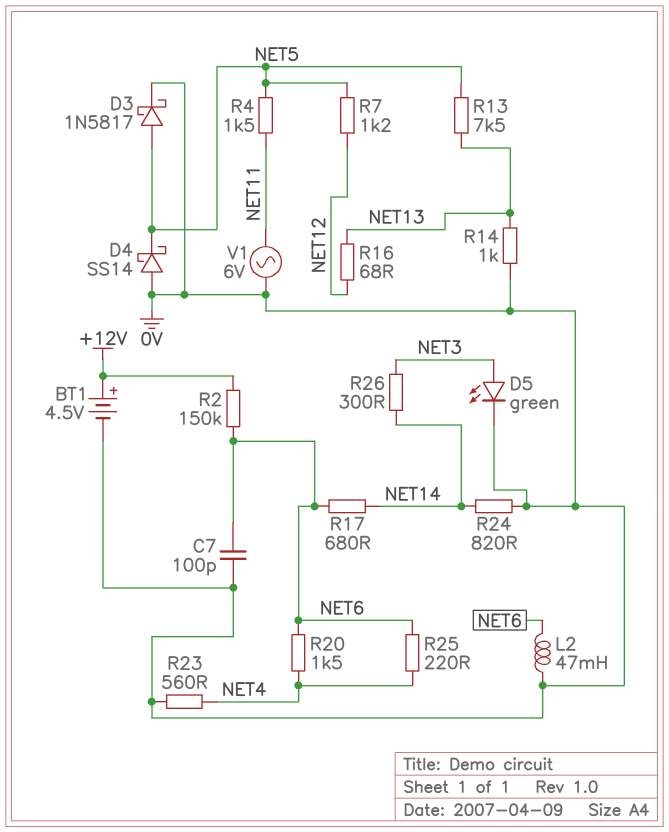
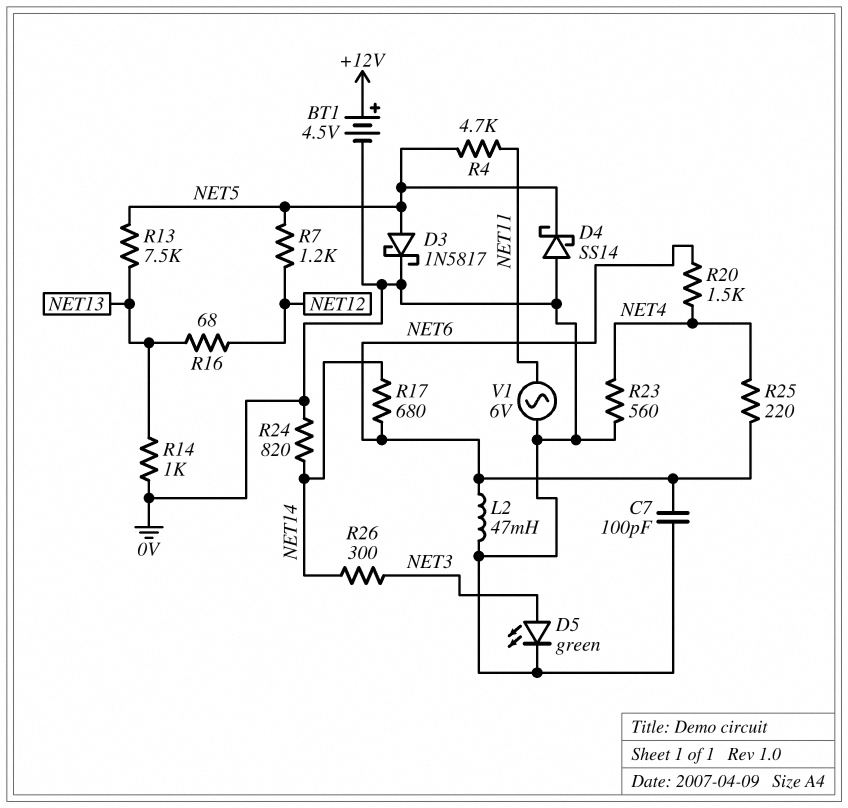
R2: 150k (+12V, NET6) -> none
R4: 1.5k (NET5, NET11) -> 4.7k (NET5, NET11)

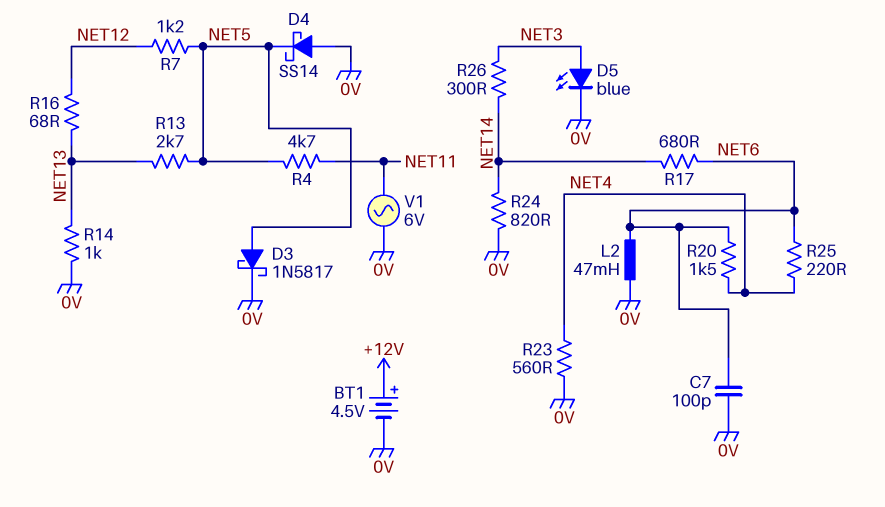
D5: LED green (A NET3, K 0V) -> LED blue (A NET3, K 0V)
R13: 7.5k (NET5, NET13) -> 2.7k (NET5, NET13)

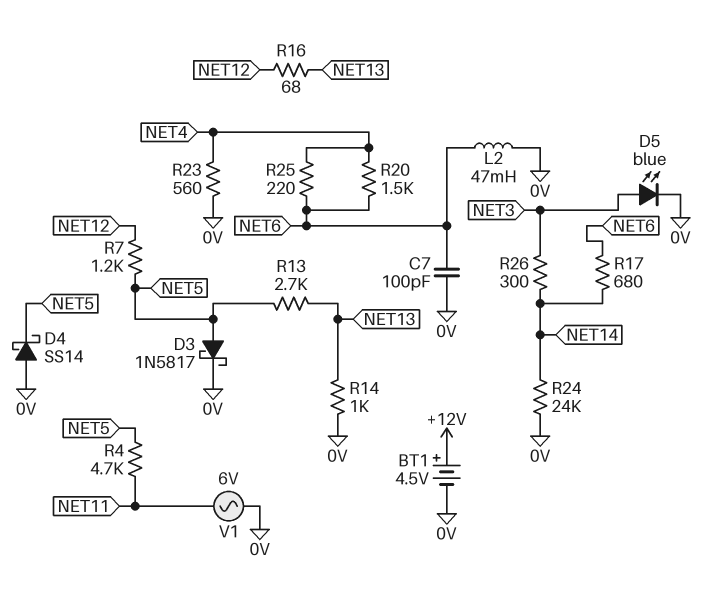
R24: 820 (0V, NET14) -> 24k (0V, NET14)

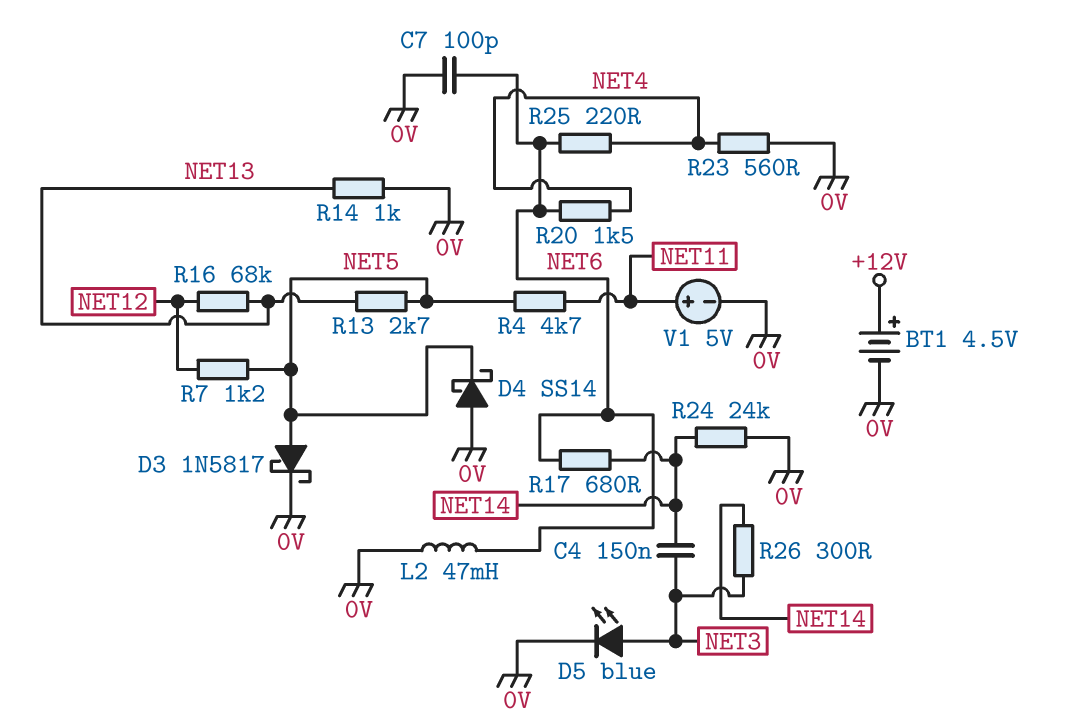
C4: none -> 150nF (NET3, NET14)
R16: 68 (NET12, NET13) -> 68k (NET12, NET13)
V1: AC 6V (0V, NET11) -> 5V (plus NET11, minus 0V)

